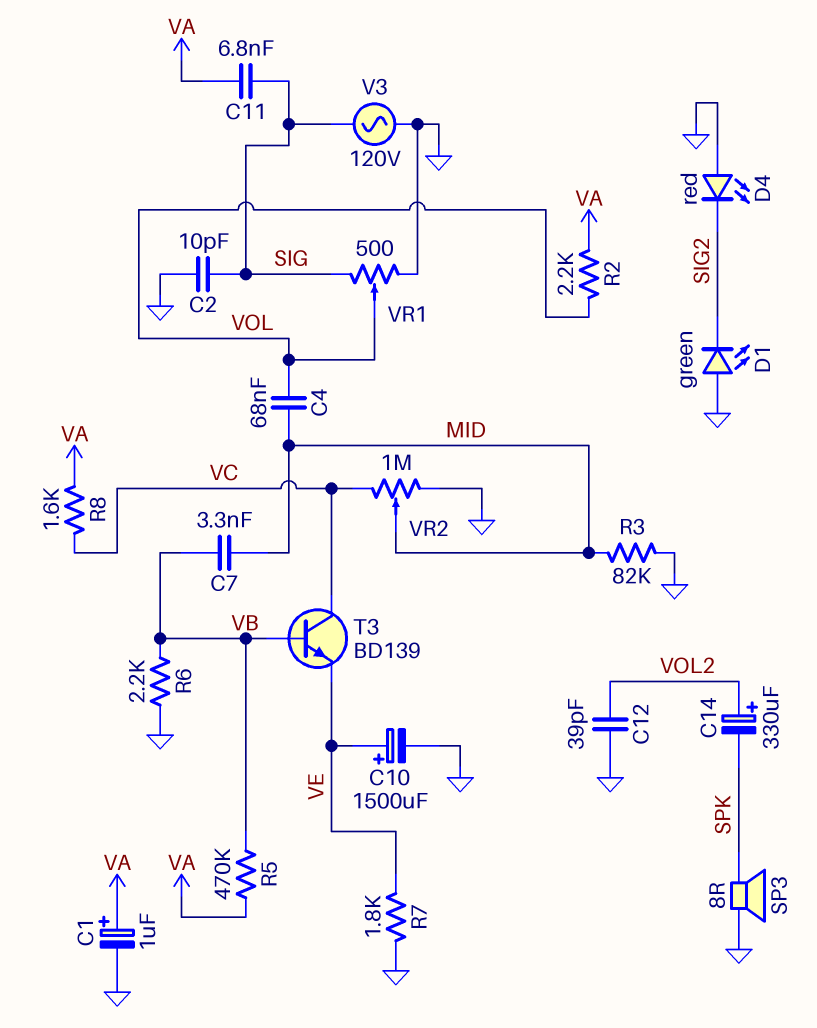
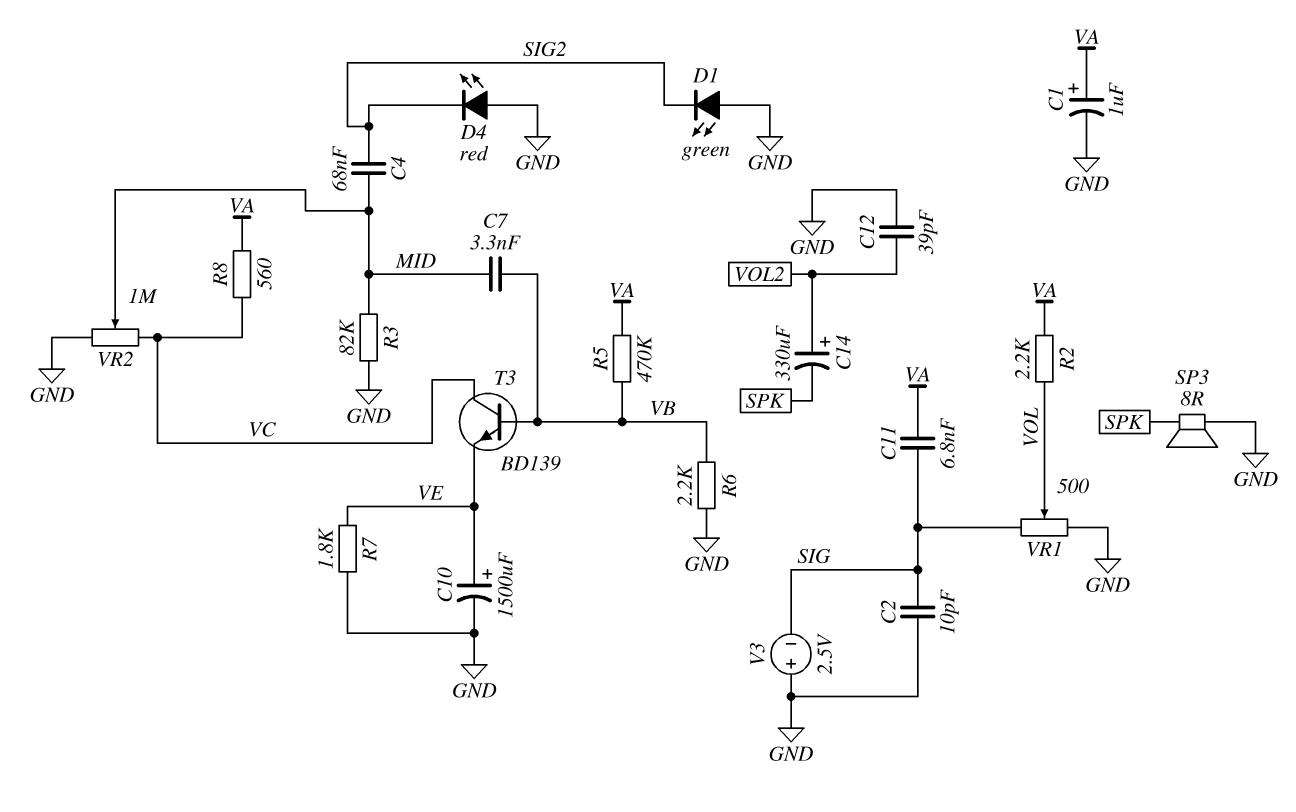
C4: 68nF (MID, VOL) -> 68nF (MID, SIG2)
R8: 1.6k (VA, VC) -> 560 (VA, VC)
V3: AC 120V (GND, SIG) -> 2.5V (plus GND, minus SIG)

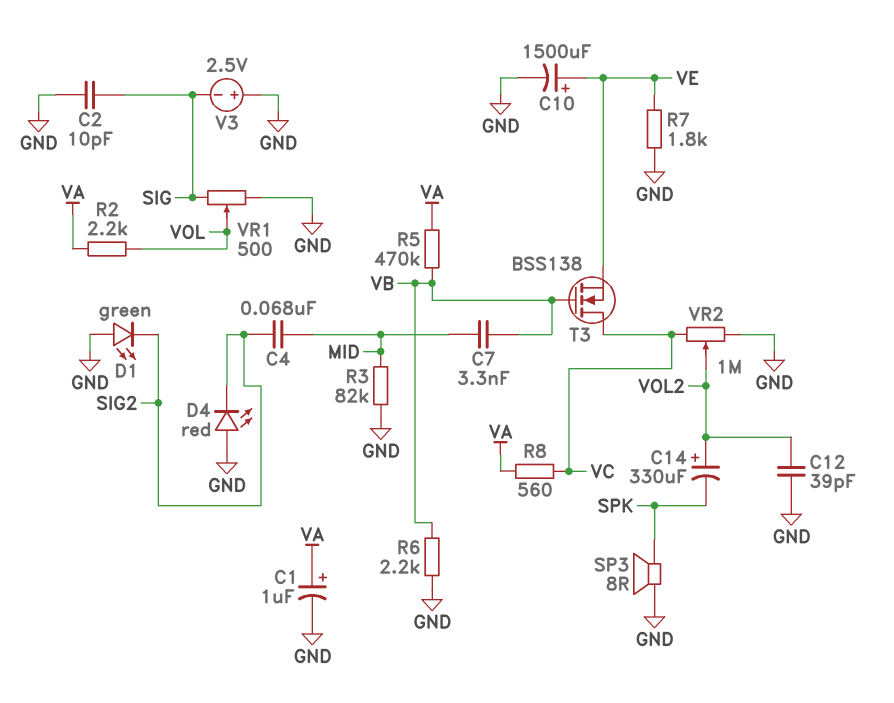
C11: 6.8nF (SIG, VA) -> none
T3: NPN BD139 (B VB, C VC, E VE) -> NMOS BSS138 (G VB, D VC, S VE)
VR2: 1M (GND, VC, wiper MID) -> 1M (GND, VC, wiper VOL2)

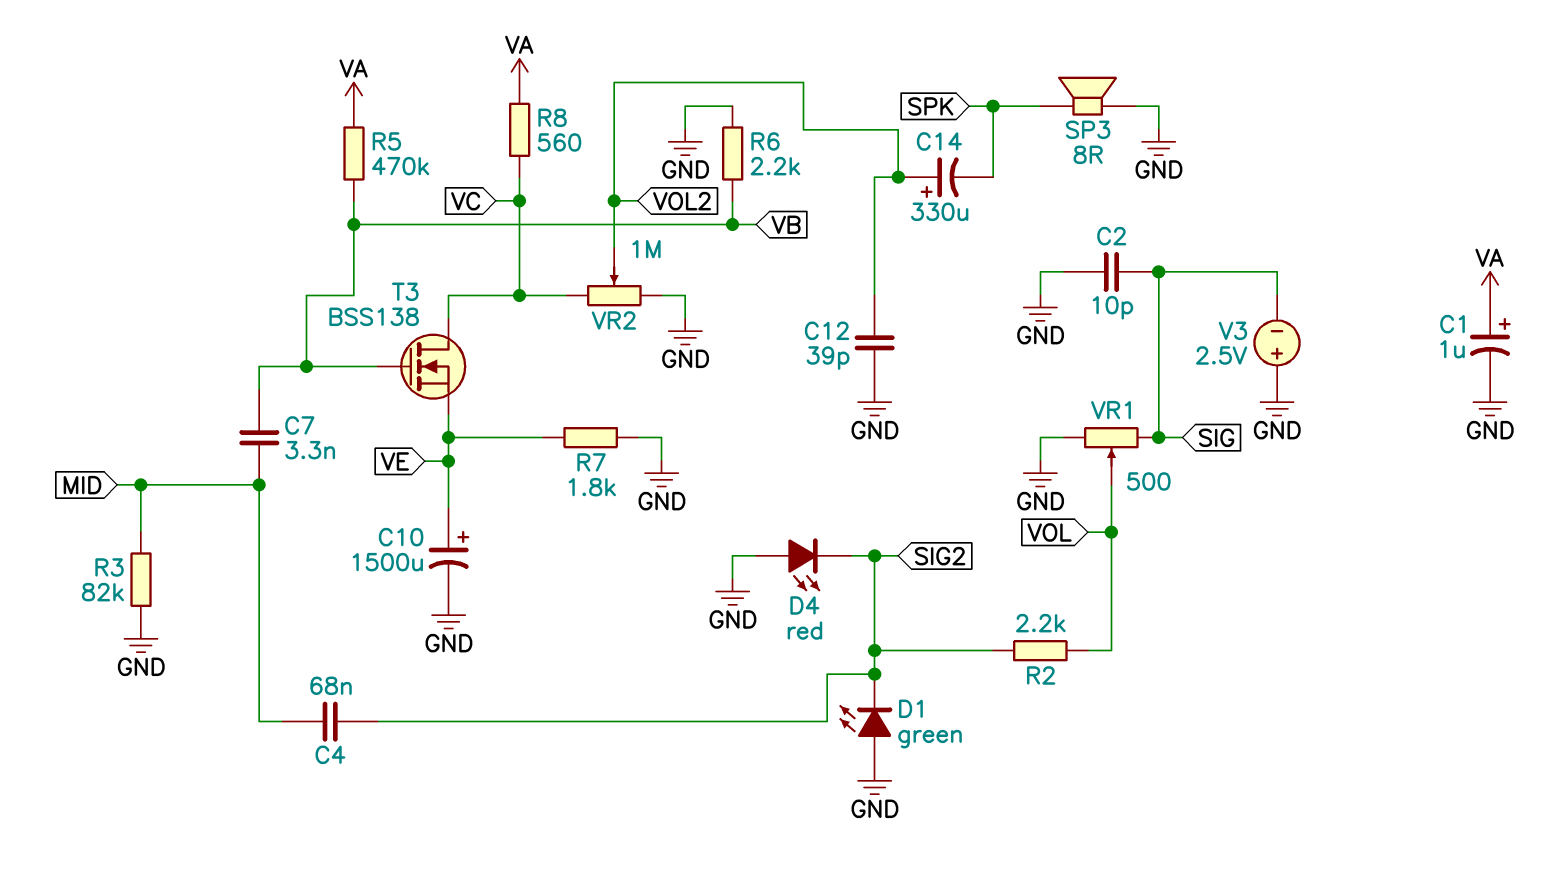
R2: 2.2k (VA, VOL) -> 2.2k (SIG2, VOL)

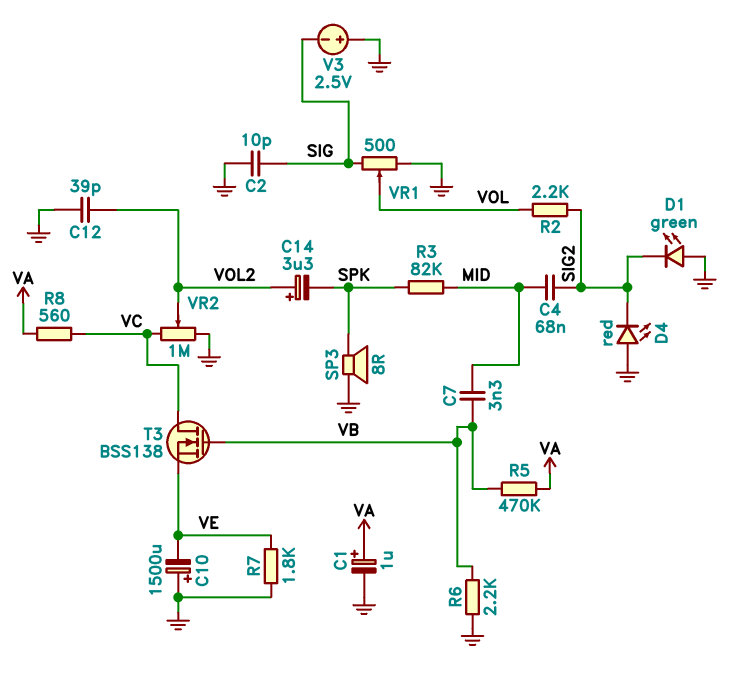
C10: 1500uF (plus VE, minus GND) -> 1500uF (plus GND, minus VE)
C14: 330uF (plus VOL2, minus SPK) -> 3.3uF (plus VOL2, minus SPK)
R3: 82k (GND, MID) -> 82k (MID, SPK)

